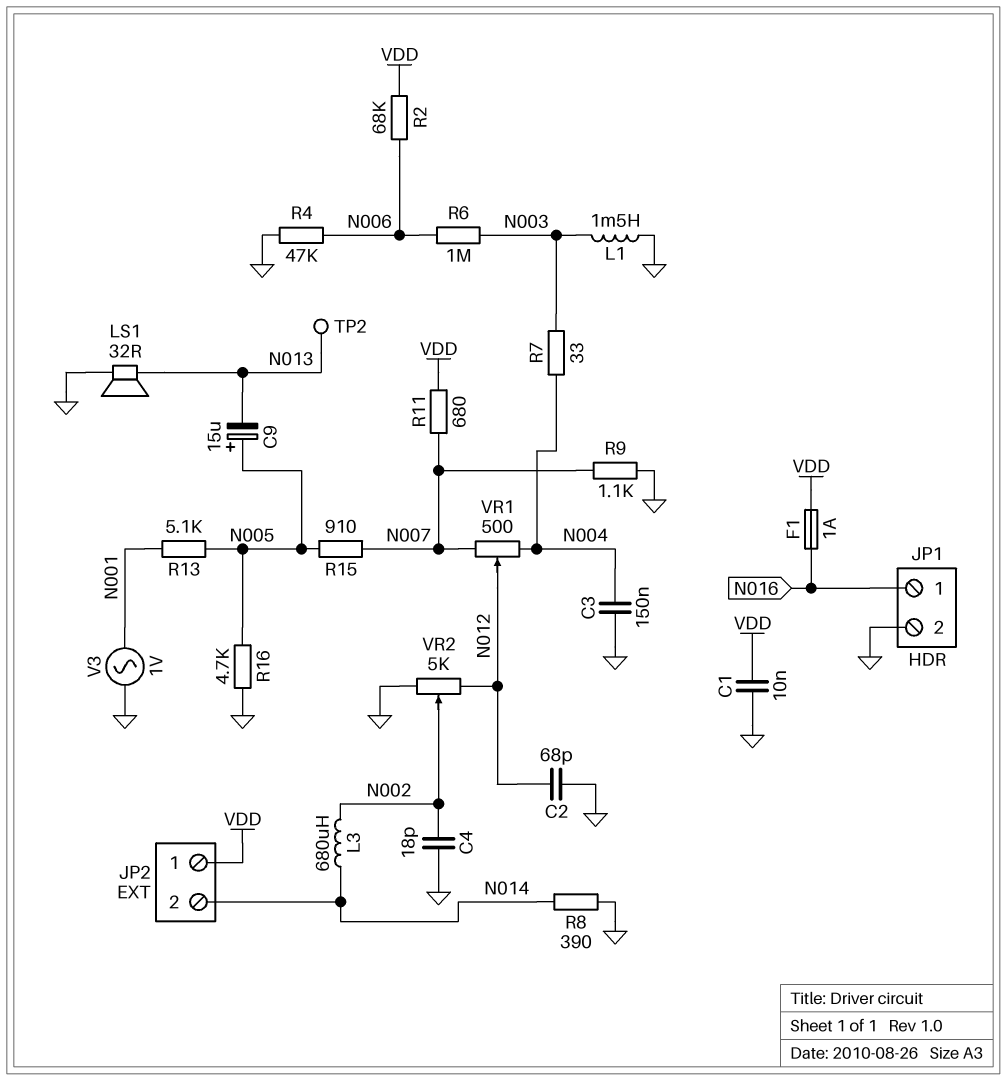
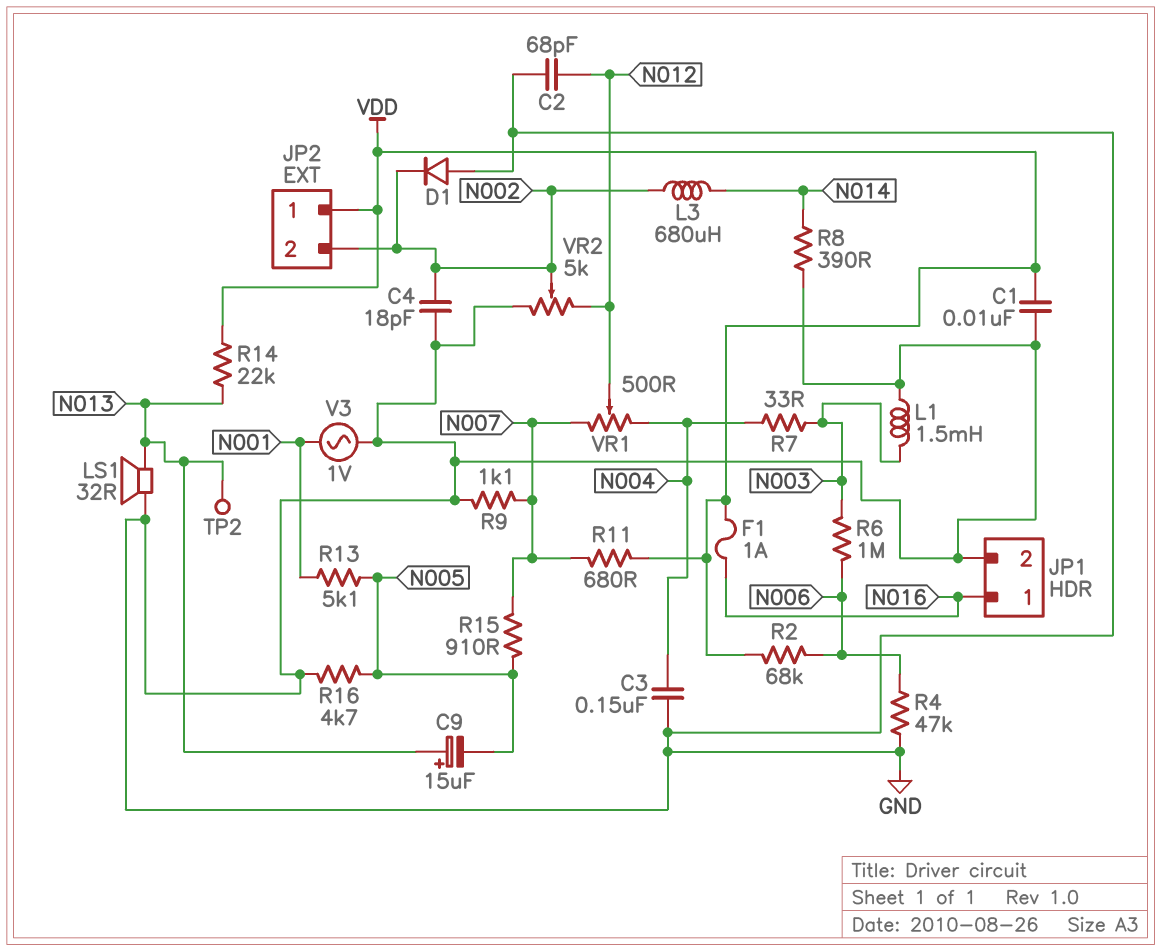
C9: 15uF (plus N005, minus N013) -> 15uF (plus N013, minus N005)
D1: none -> diode (A GND, K N002)
JP2 pin 2: N014 -> N002
R14: none -> 22k (N013, VDD)

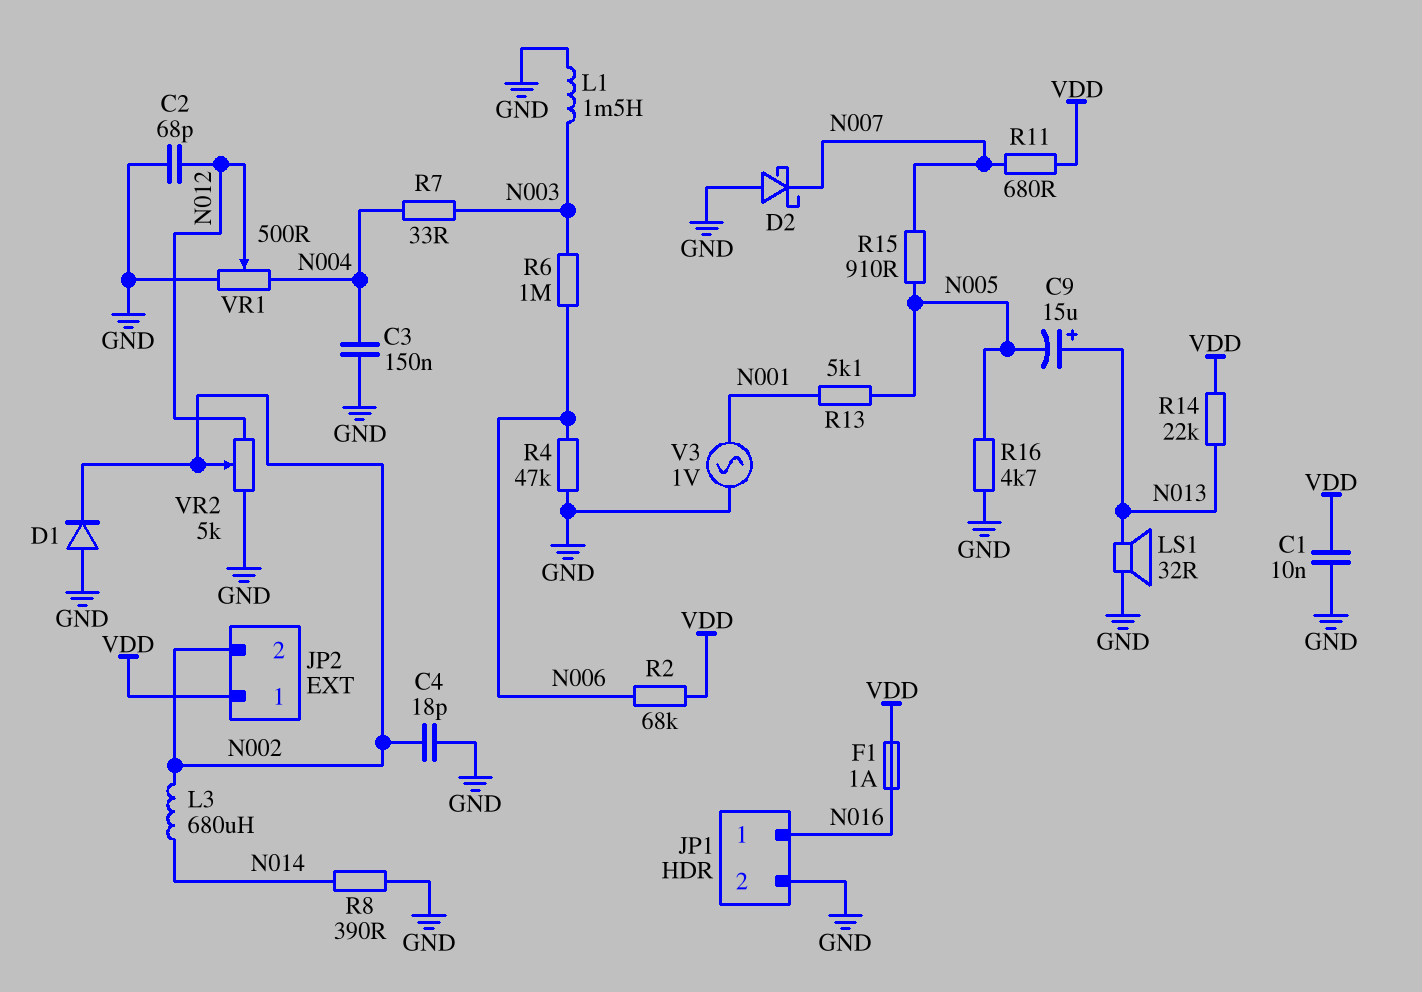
D2: none -> schottky (A GND, K N007)
R9: 1.1k (GND, N007) -> none
TP2: test point (N013) -> none
VR1: 500 (N004, N007, wiper N012) -> 500 (GND, N004, wiper N012)

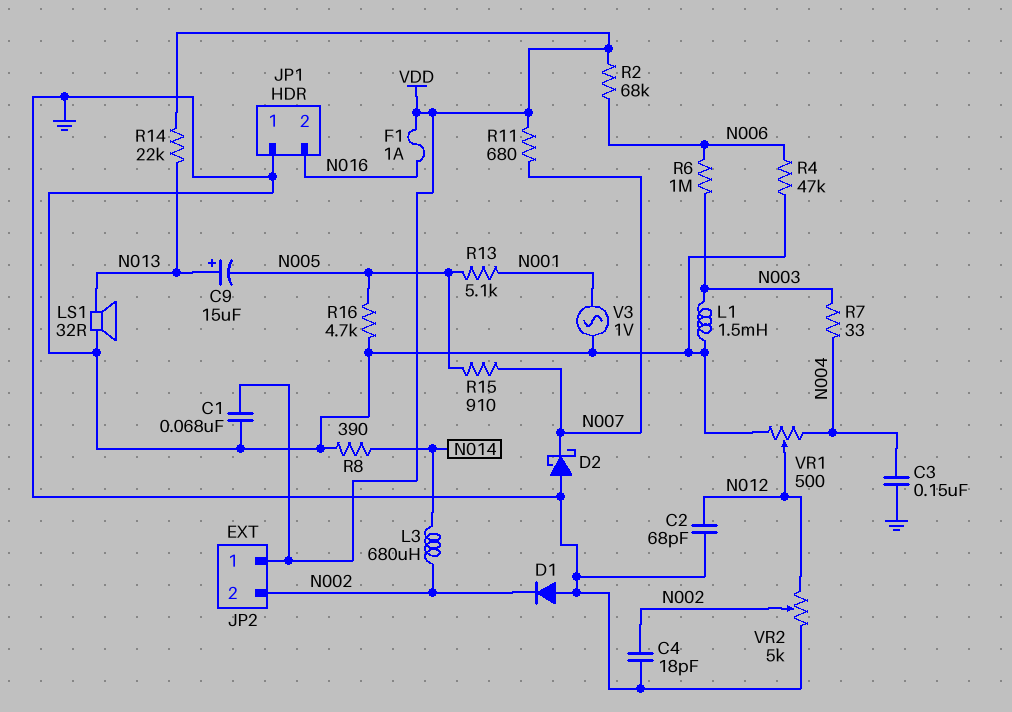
C1: 10nF (GND, VDD) -> 68nF (GND, VDD)
JP1 pin 1: N016 -> GND
JP1 pin 2: GND -> N016

